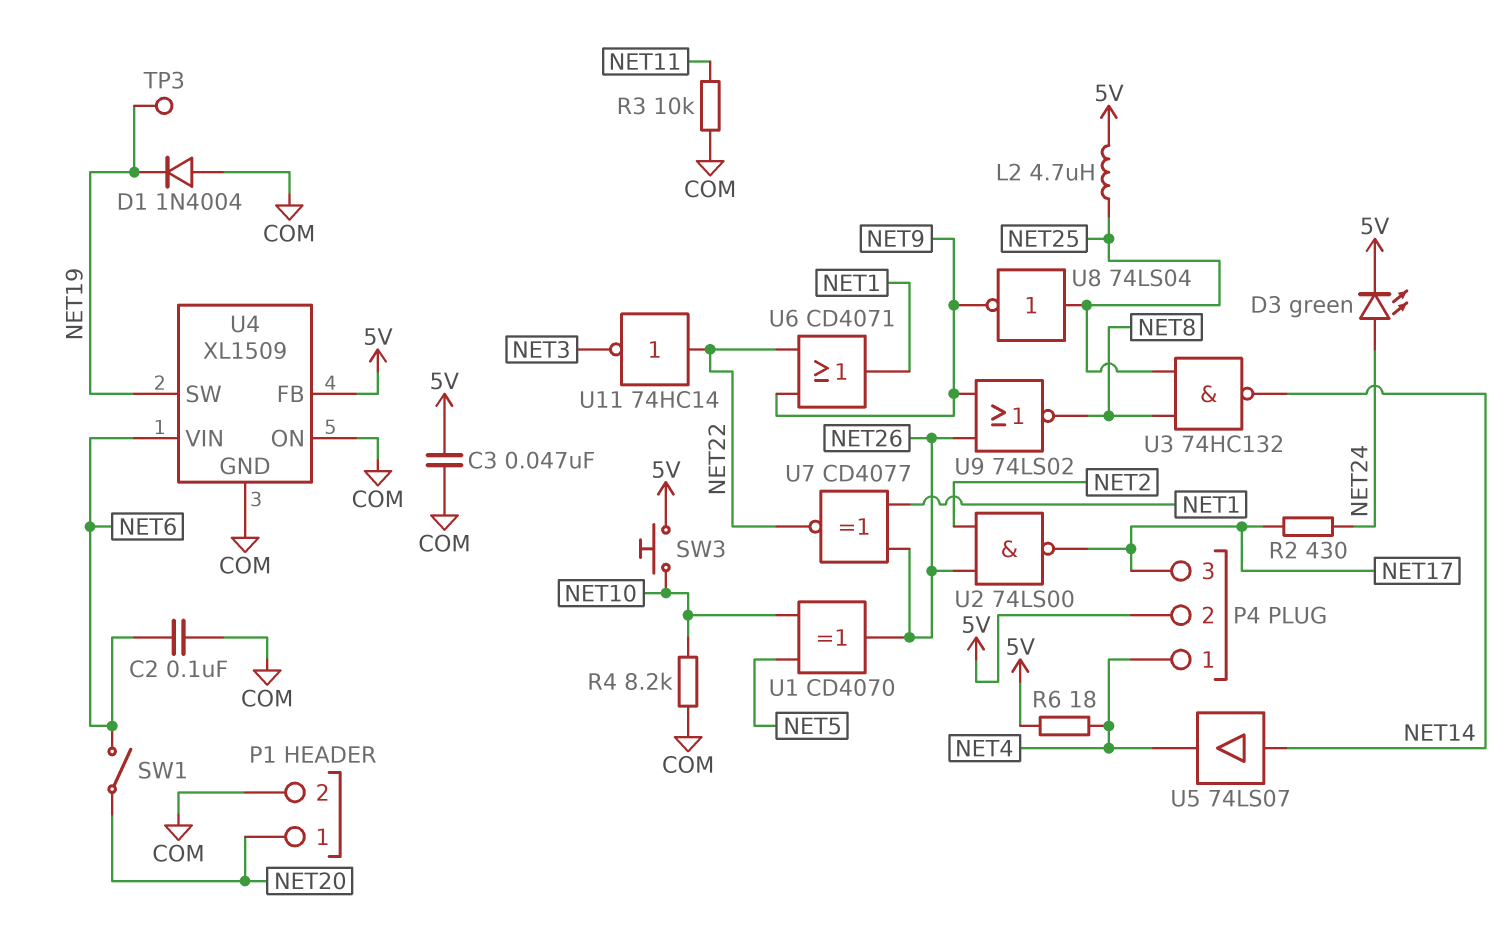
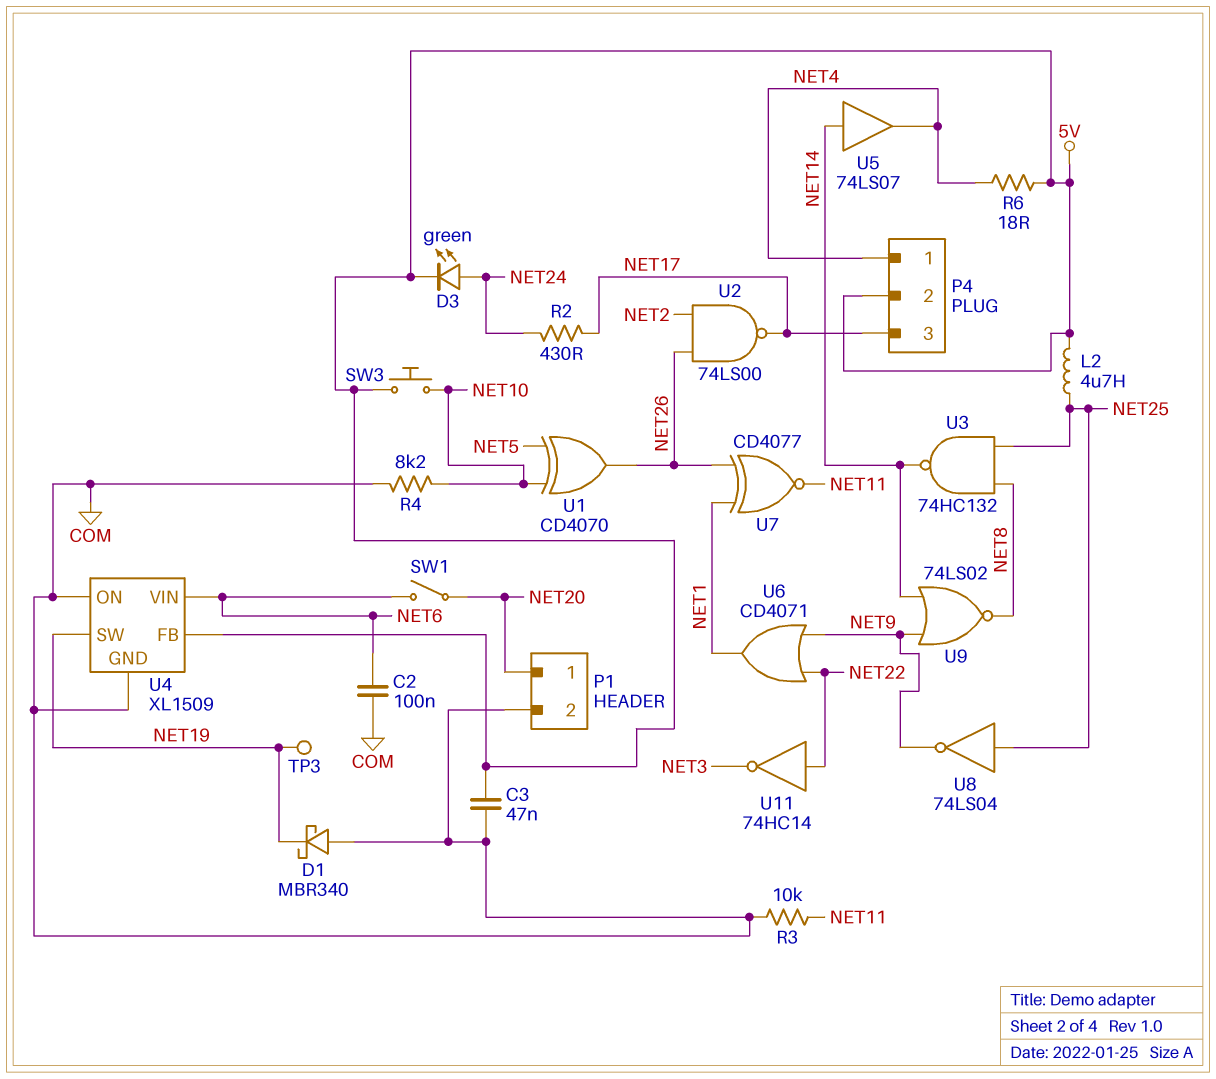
D1: diode 1N4004 (A COM, K NET19) -> schottky MBR340 (A COM, K NET19)
U7: XNOR CD4077 (in NET1, in NET26, out NET22) -> XNOR CD4077 (in NET1, in NET26, out NET11)
U9: NOR 74LS02 (in NET9, in NET26, out NET8) -> NOR 74LS02 (in NET9, in NET14, out NET8)

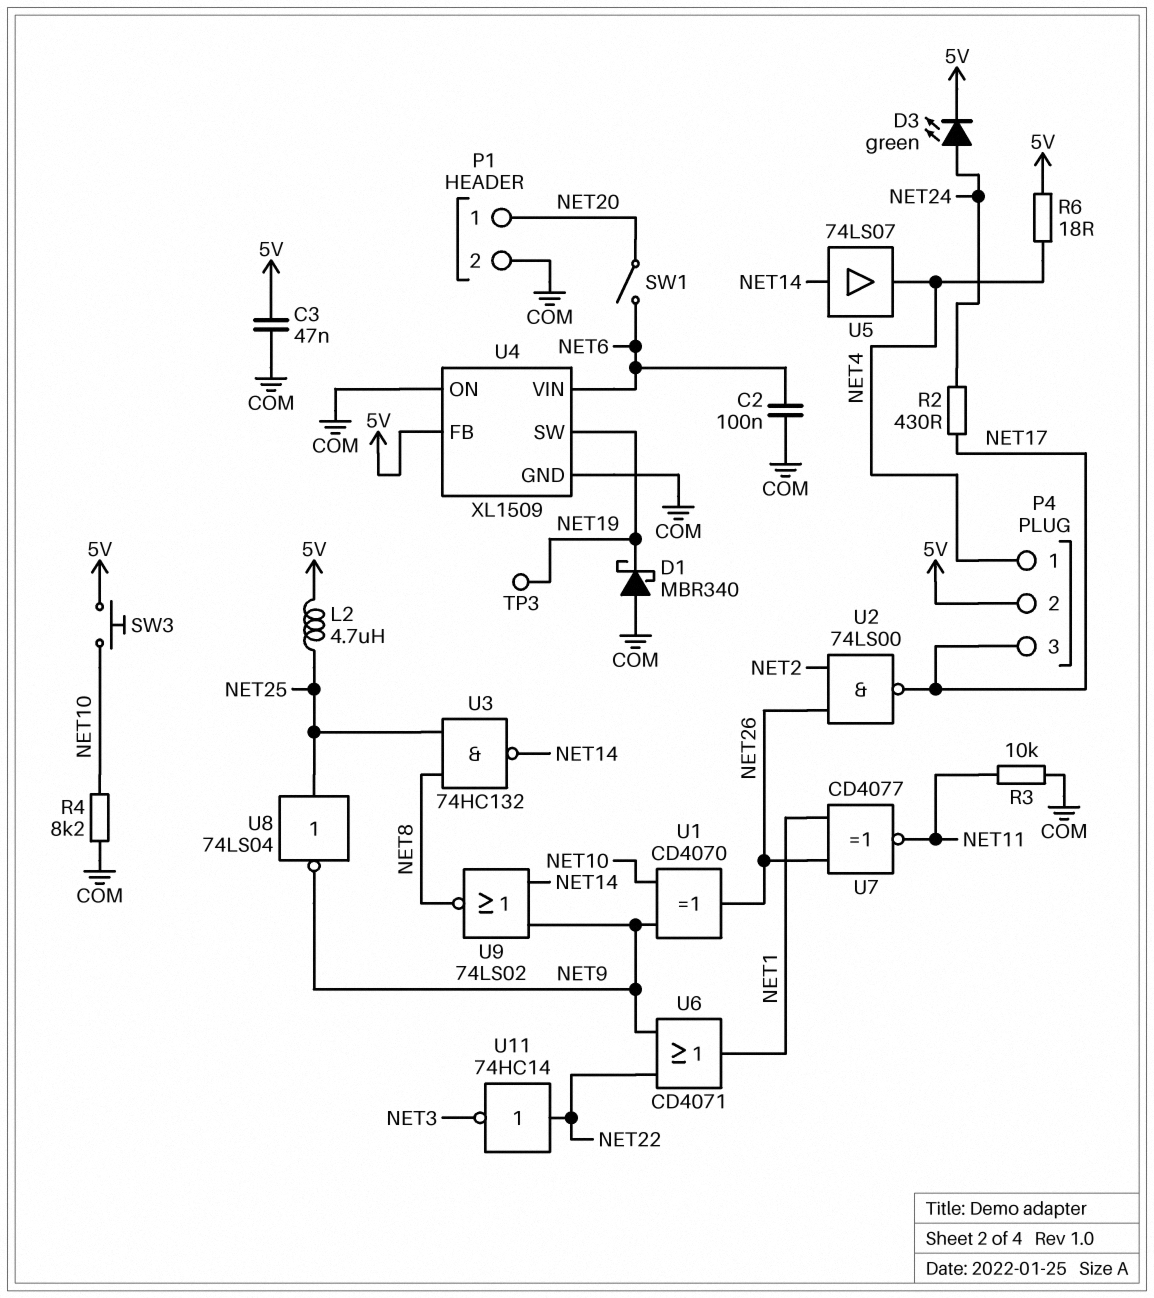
U1: XOR CD4070 (in NET5, in NET10, out NET26) -> XOR CD4070 (in NET9, in NET10, out NET26)

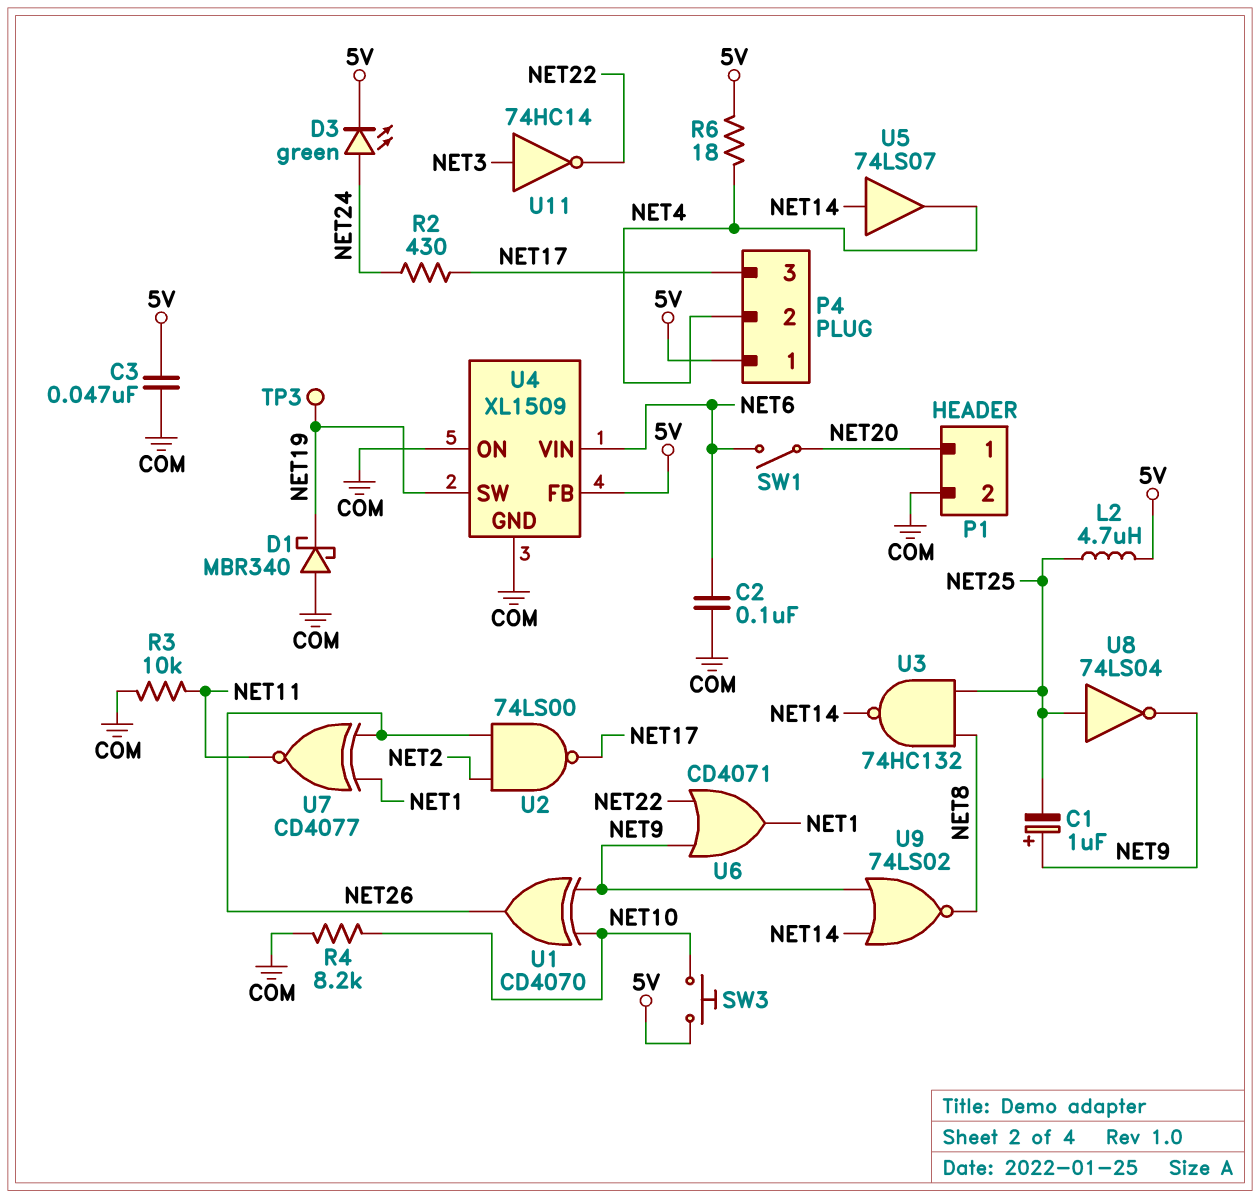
C1: none -> 1uF (plus NET9, minus NET25)
P4 pin 1: NET4 -> 5V
P4 pin 2: 5V -> NET4
U11: NOT 74HC14 (in NET22, out NET3) -> NOT 74HC14 (in NET3, out NET22)

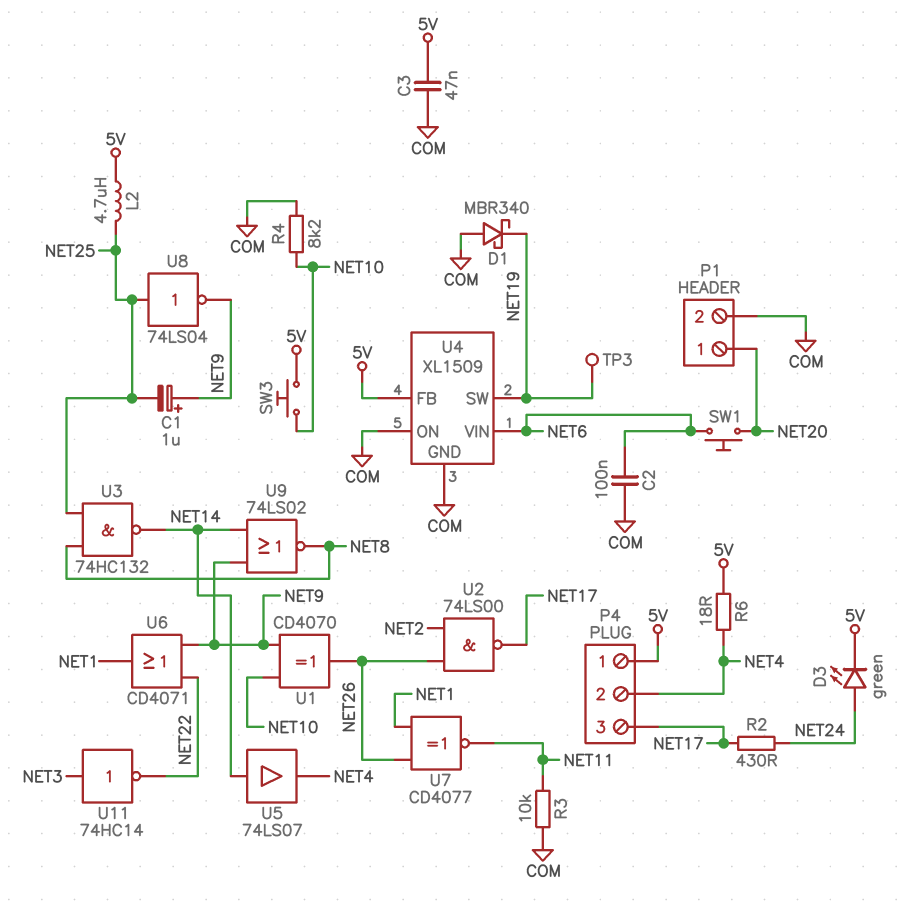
SW1: switch (NET6, NET20) -> button (NET6, NET20)

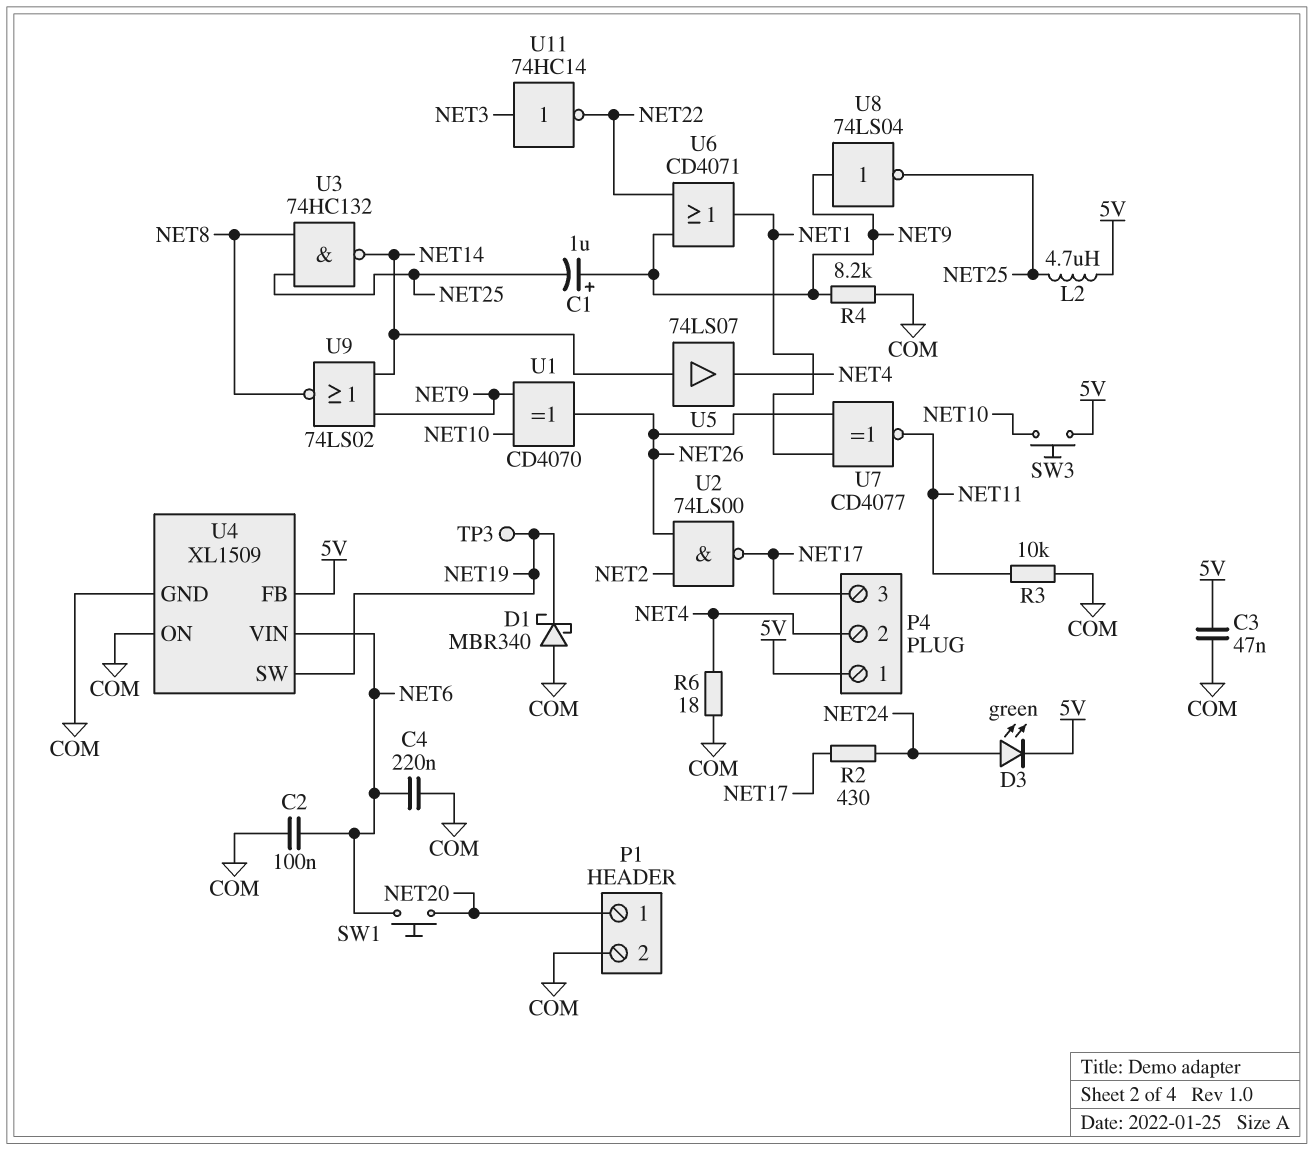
C4: none -> 220nF (COM, NET6)
R4: 8.2k (COM, NET10) -> 8.2k (COM, NET9)
R6: 18 (5V, NET4) -> 18 (COM, NET4)
U8: NOT 74LS04 (in NET25, out NET9) -> NOT 74LS04 (in NET9, out NET25)

